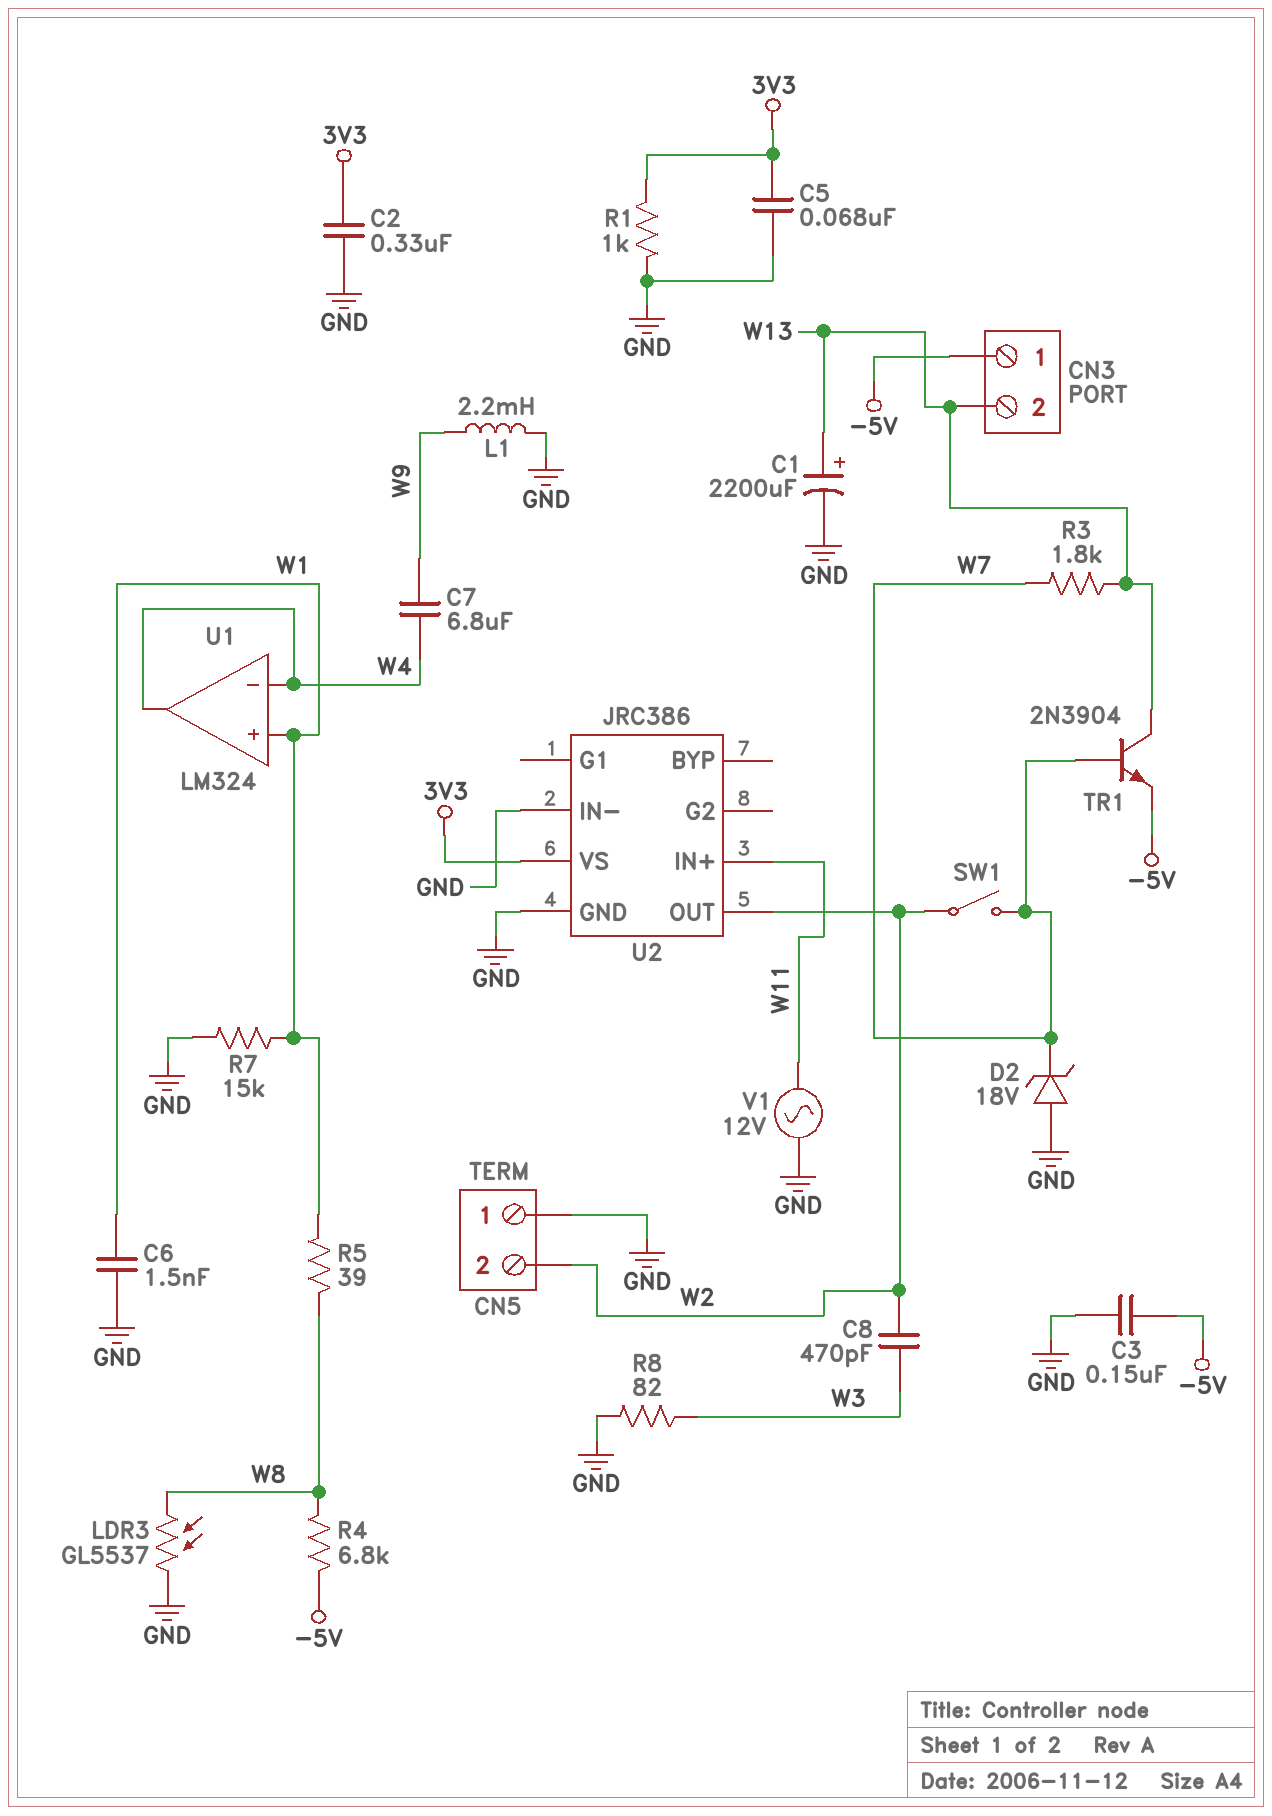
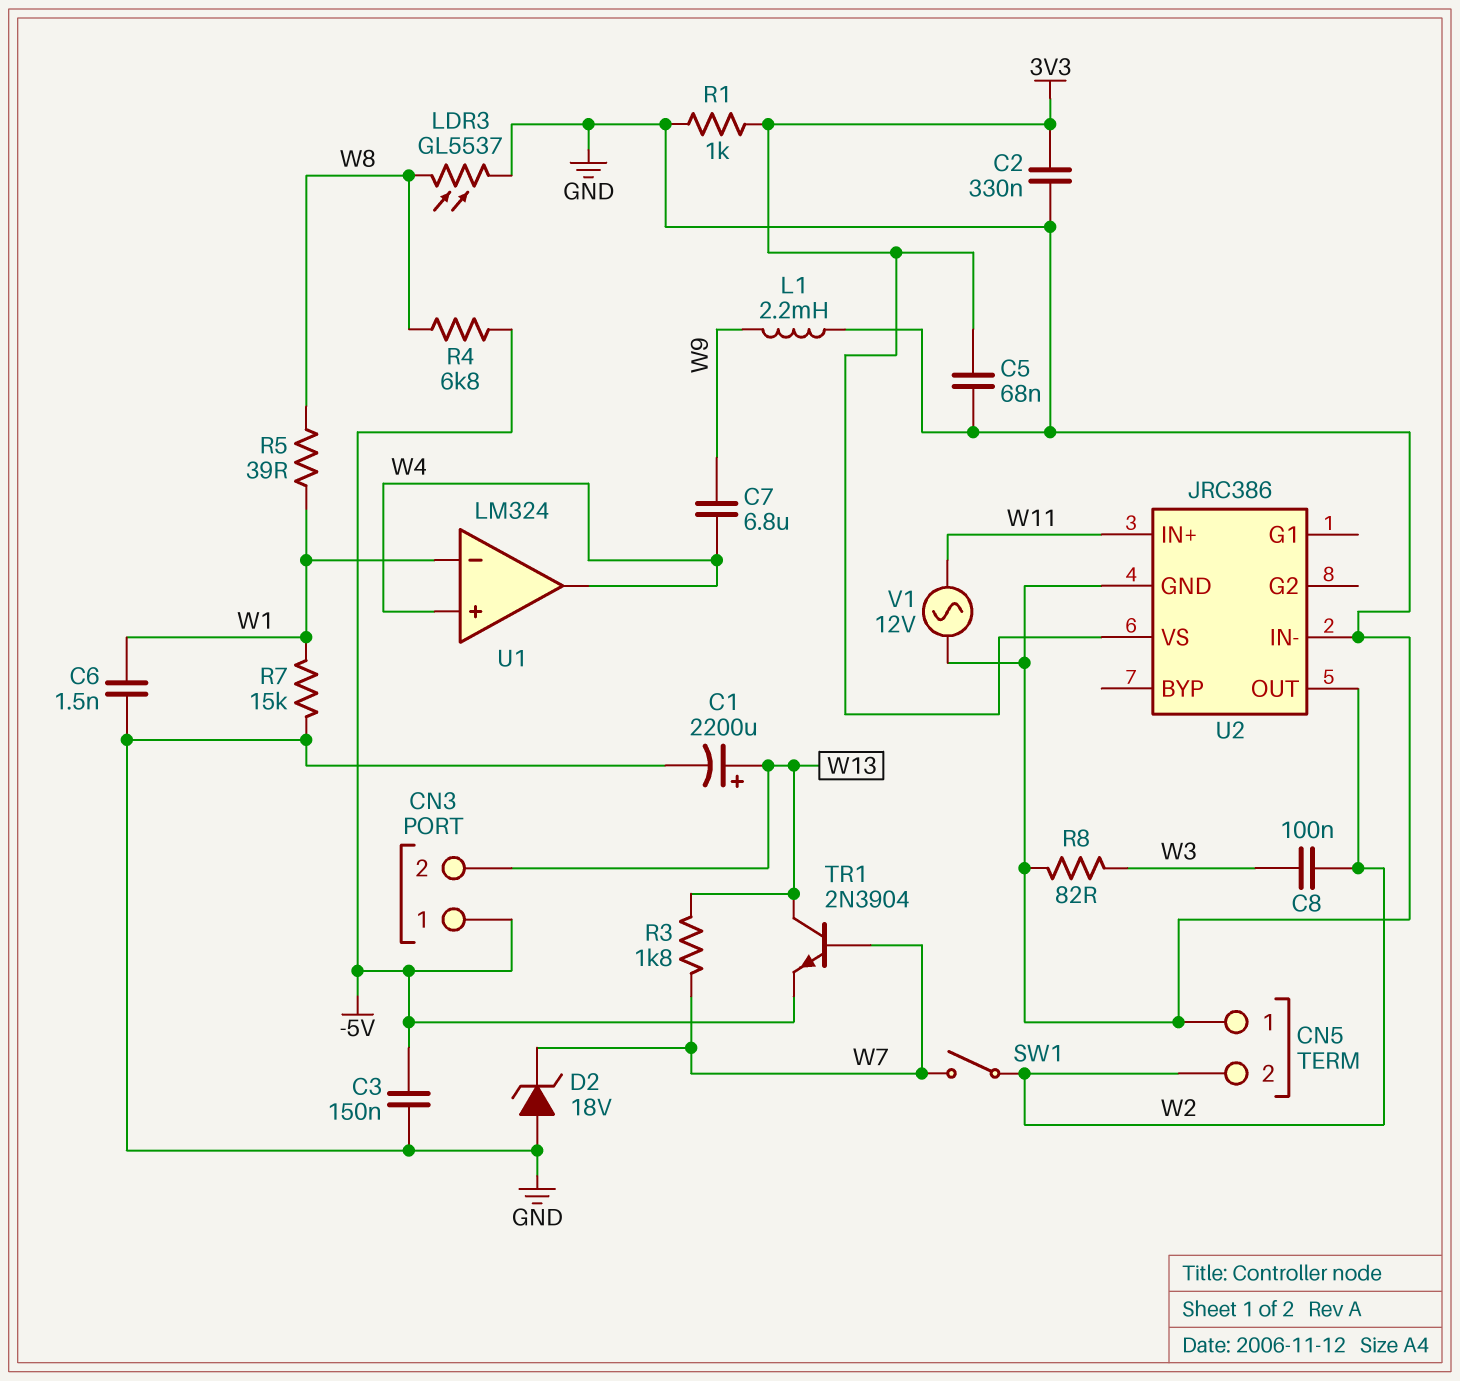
C8: 470pF (W2, W3) -> 100nF (W2, W3)
U1 pin in+: W1 -> W4
U1 pin in-: W4 -> W1

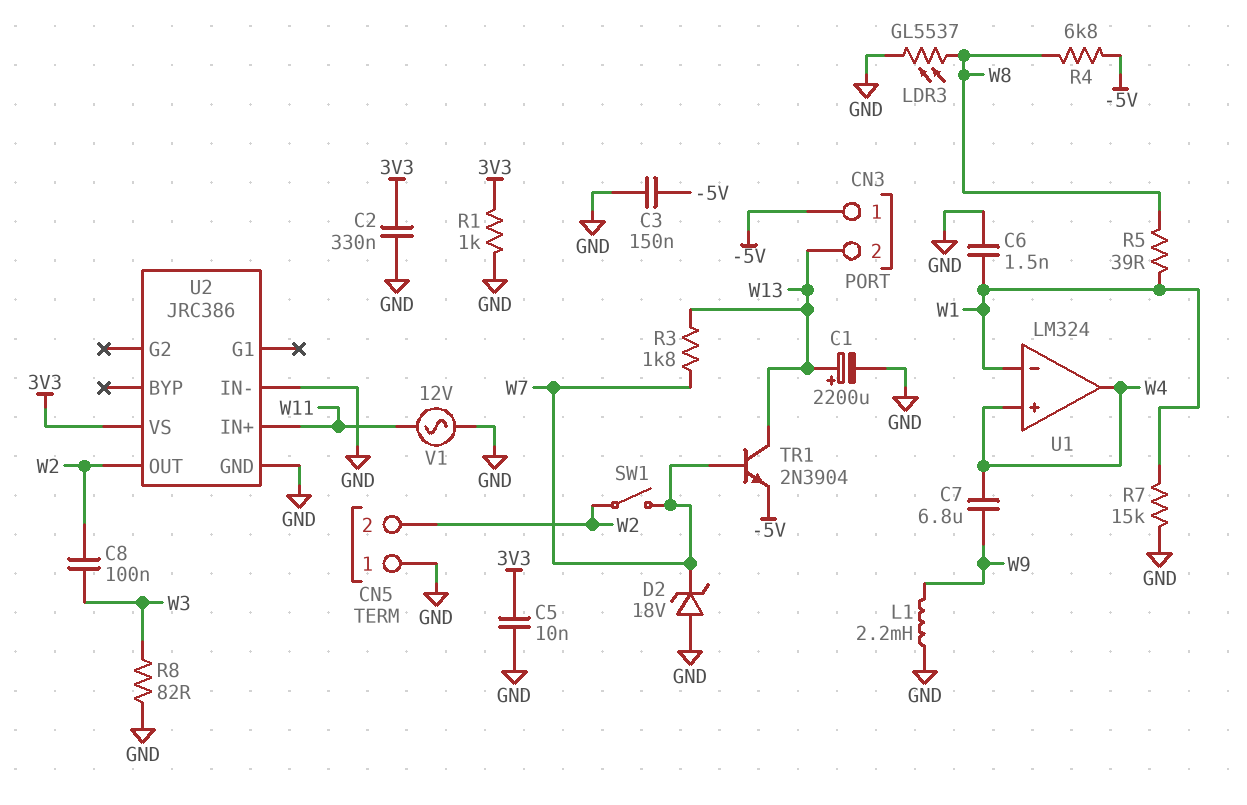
C5: 68nF (3V3, GND) -> 10nF (3V3, GND)

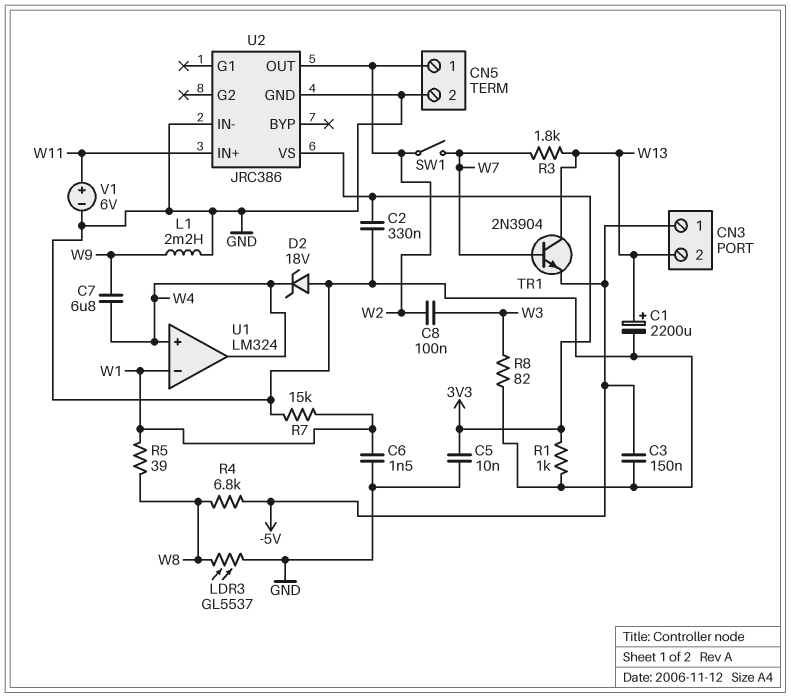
CN5 pin 1: GND -> W2
CN5 pin 2: W2 -> GND
D2: zener 18V (A GND, K W7) -> zener 18V (A GND, K W4)
V1: AC 12V (GND, W11) -> 6V (plus W11, minus GND)

